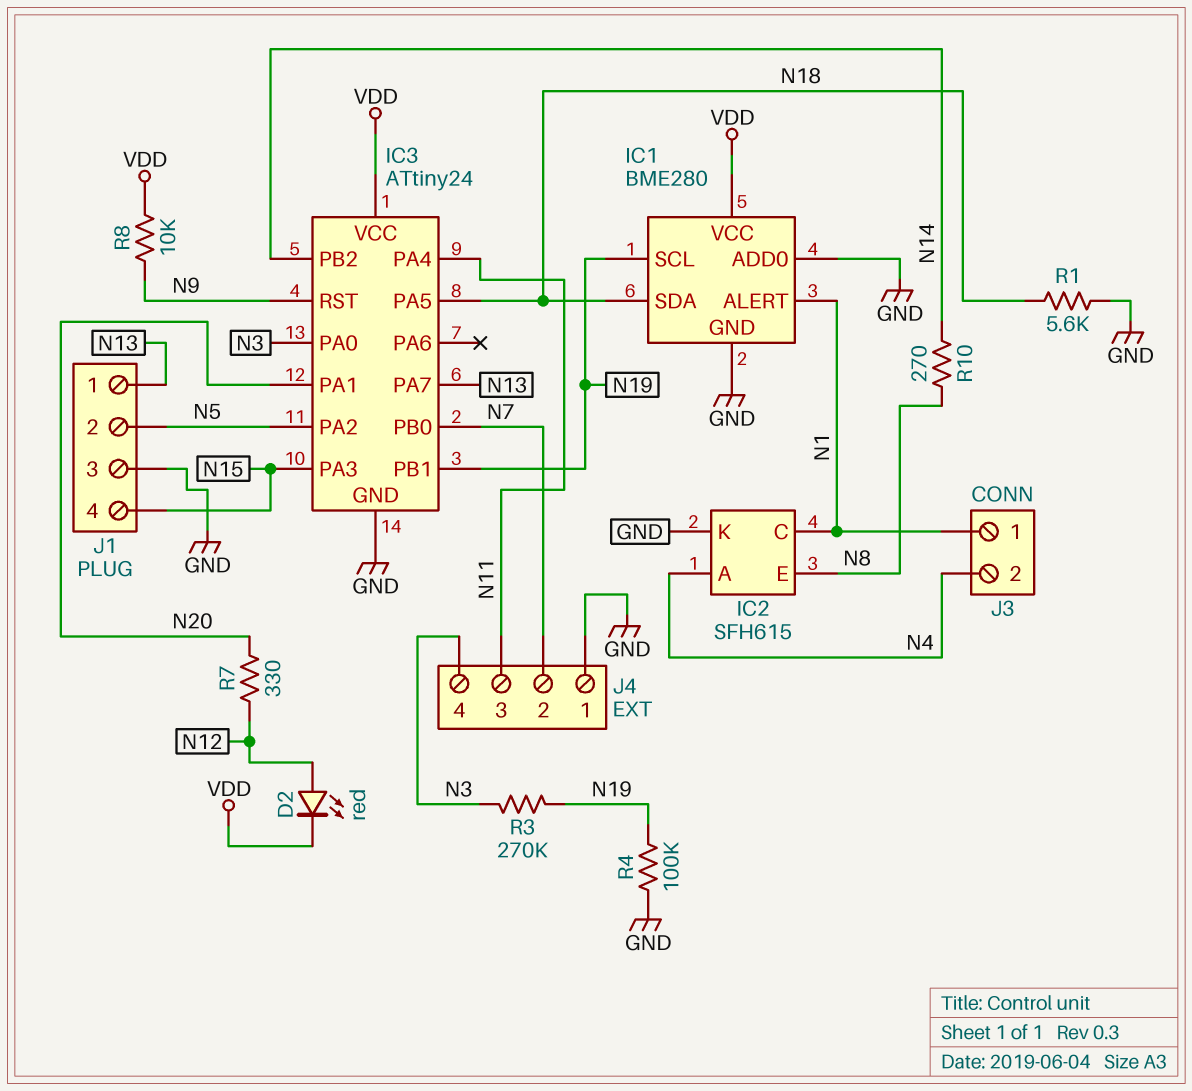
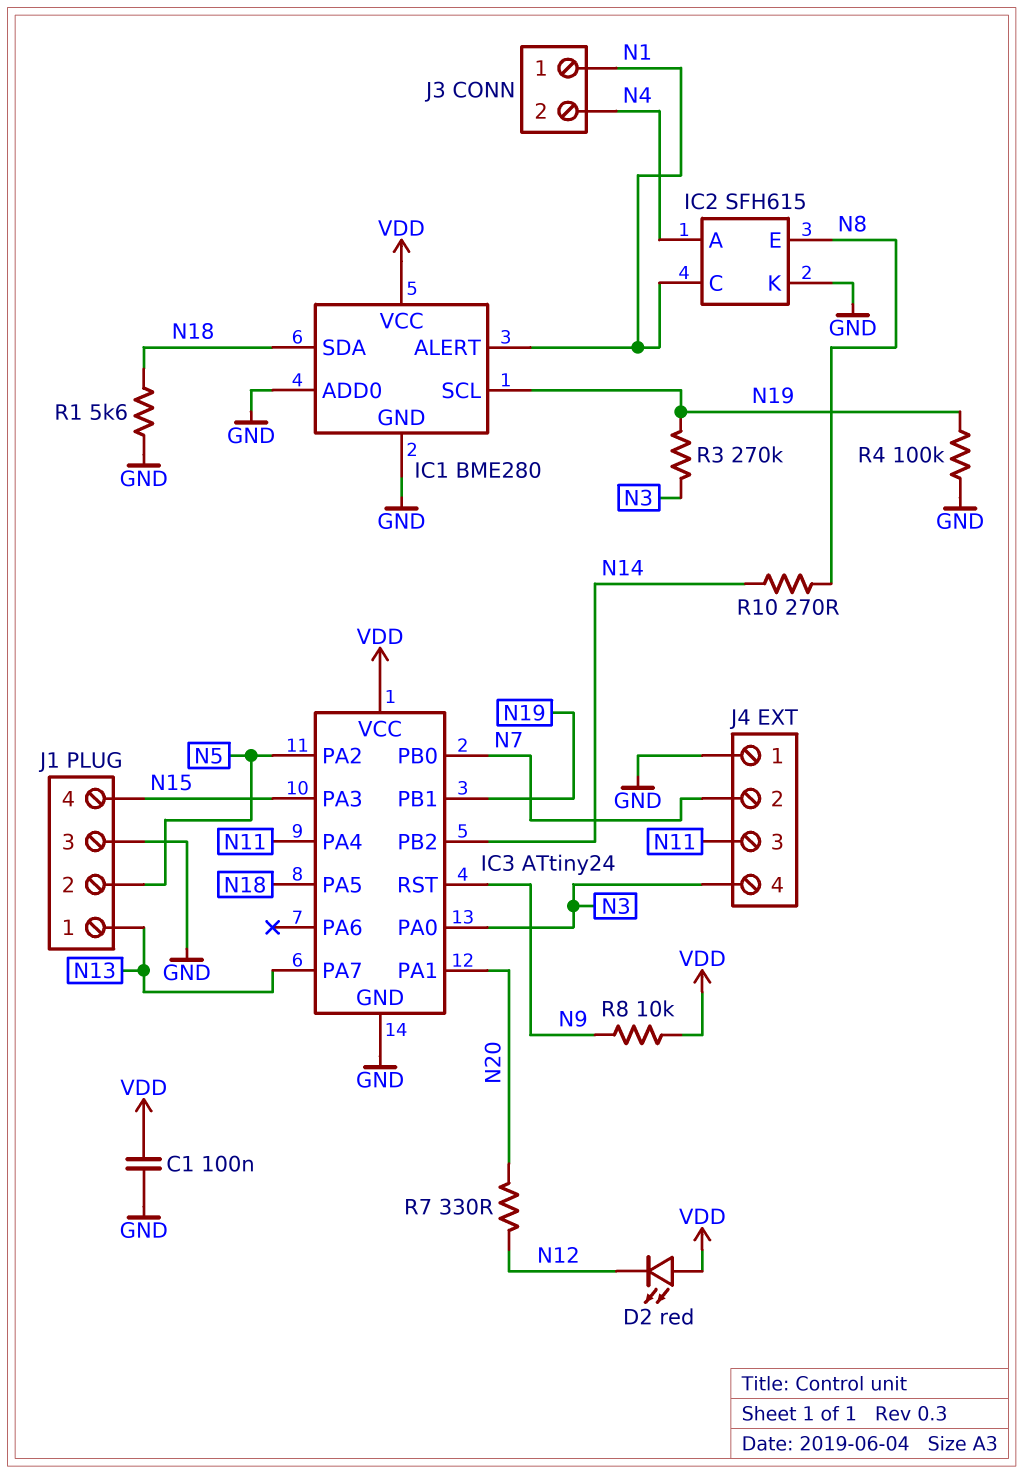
C1: none -> 100nF (GND, VDD)
D2: LED red (A N12, K VDD) -> LED red (A VDD, K N12)

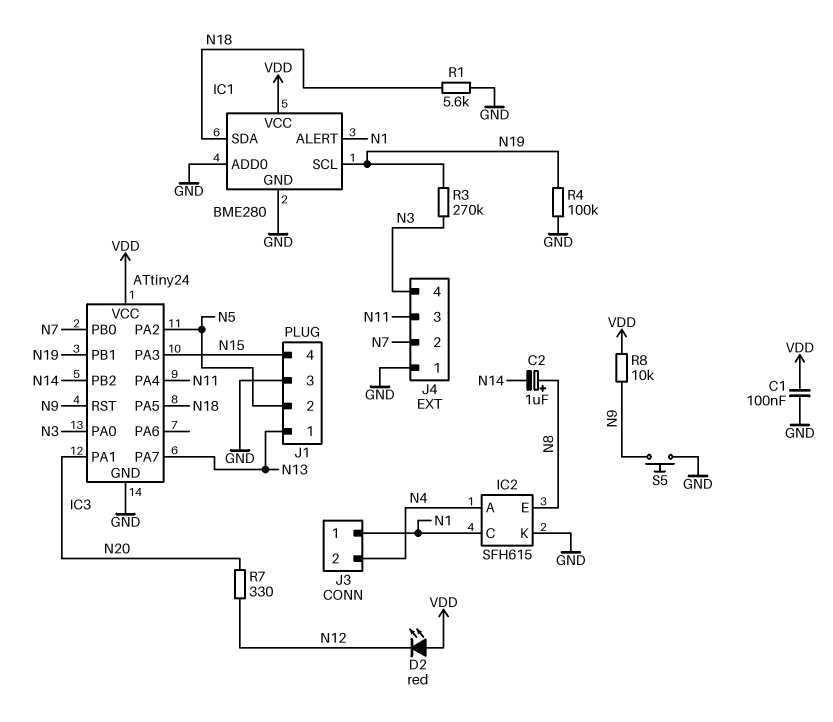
C2: none -> 1uF (plus N8, minus N14)
R10: 270 (N8, N14) -> none
S5: none -> button (GND, N9)

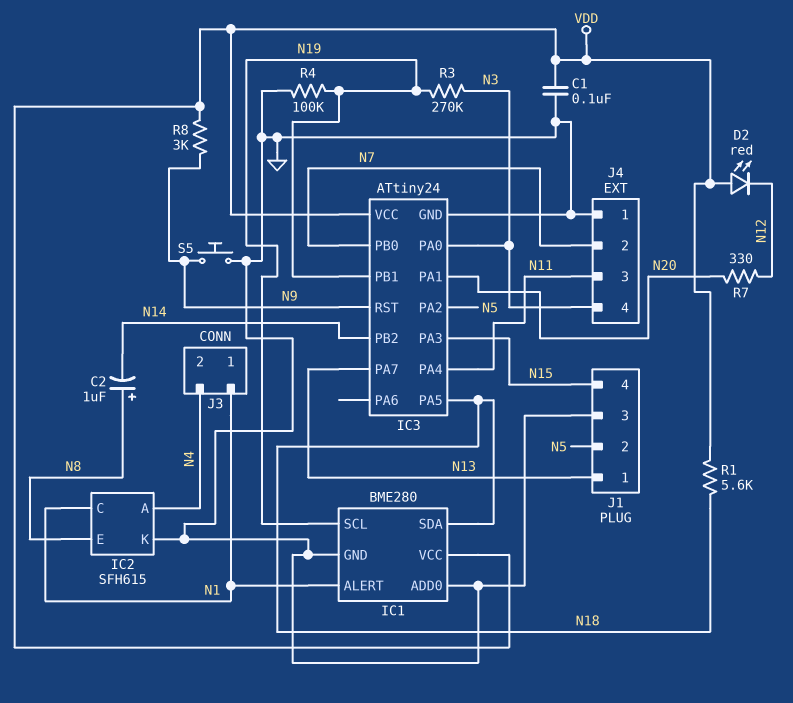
R1: 5.6k (GND, N18) -> 5.6k (N18, VDD)
R8: 10k (N9, VDD) -> 3k (N9, VDD)

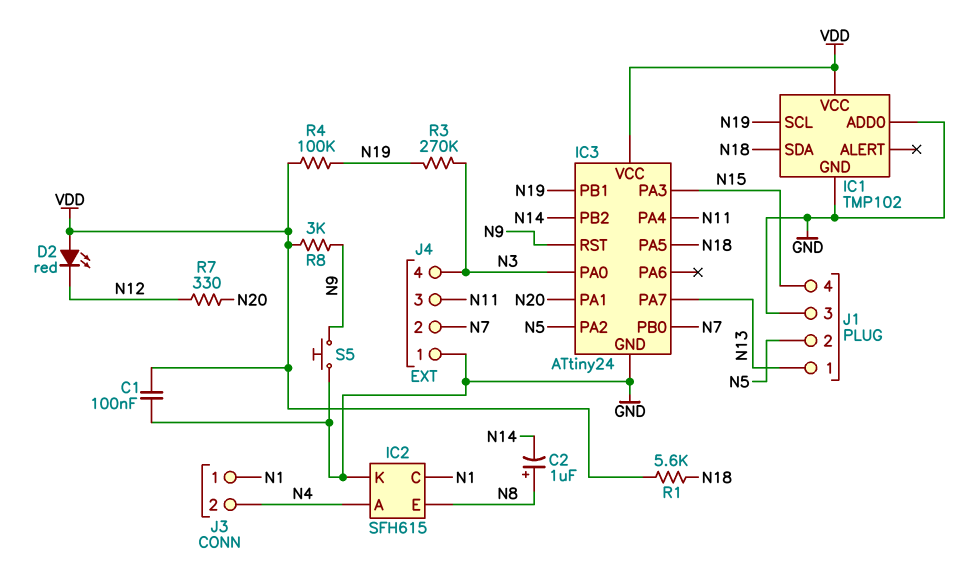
IC1: BME280 -> TMP102
IC1 pin ALERT: N1 -> none
R4: 100k (GND, N19) -> 100k (N19, VDD)

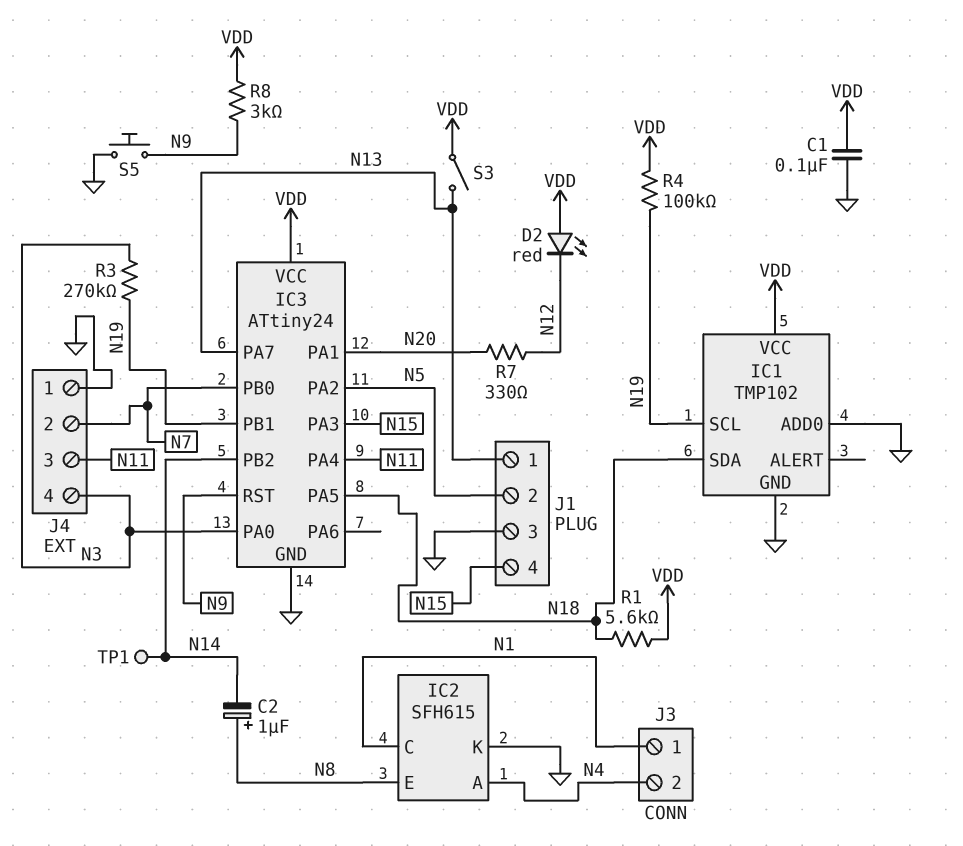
S3: none -> switch (N13, VDD)
TP1: none -> test point (N14)

